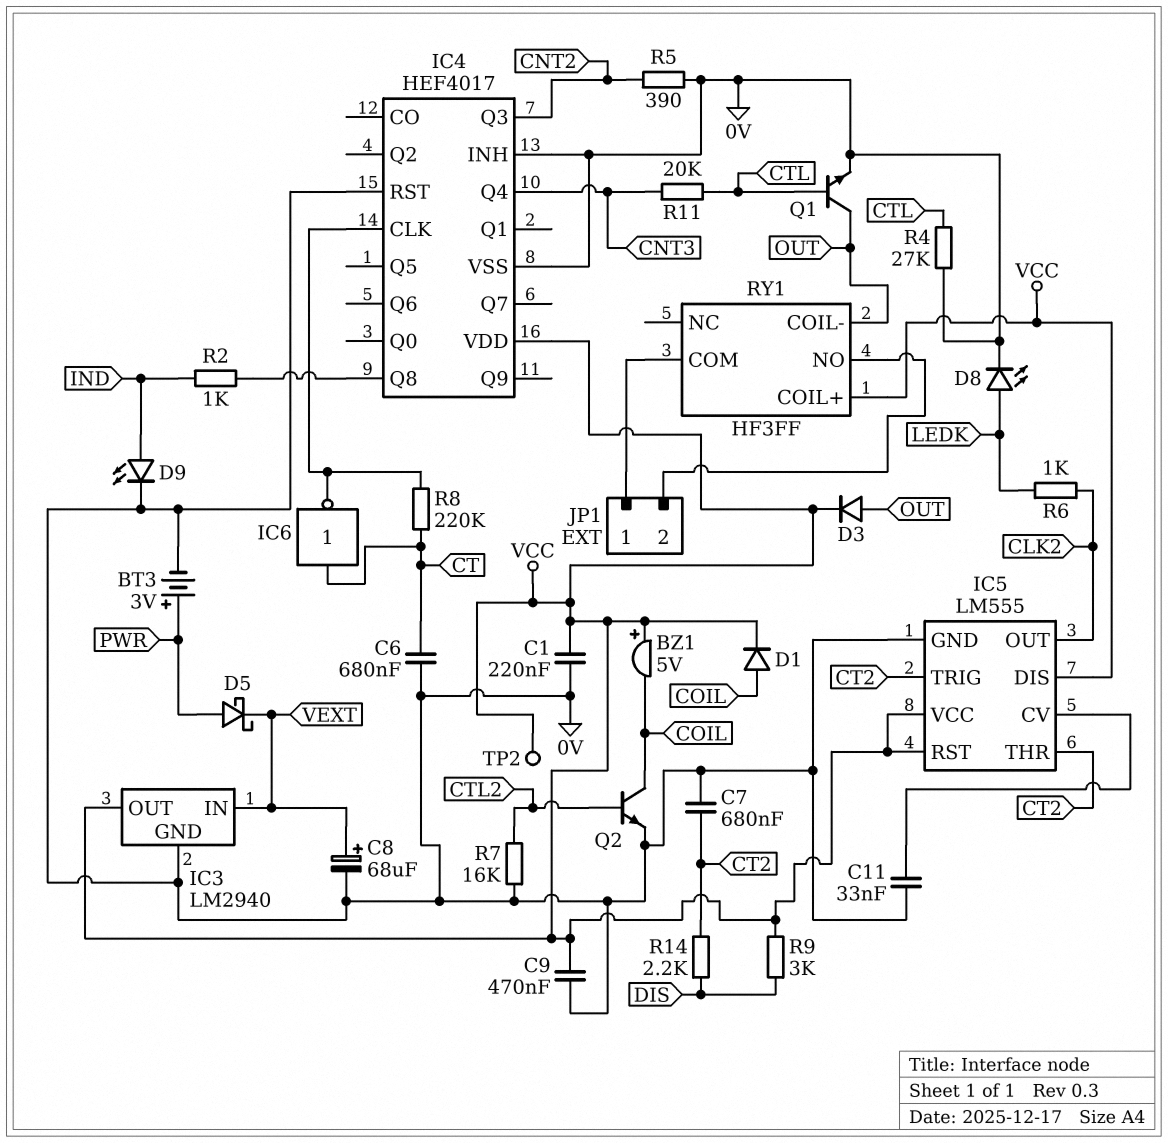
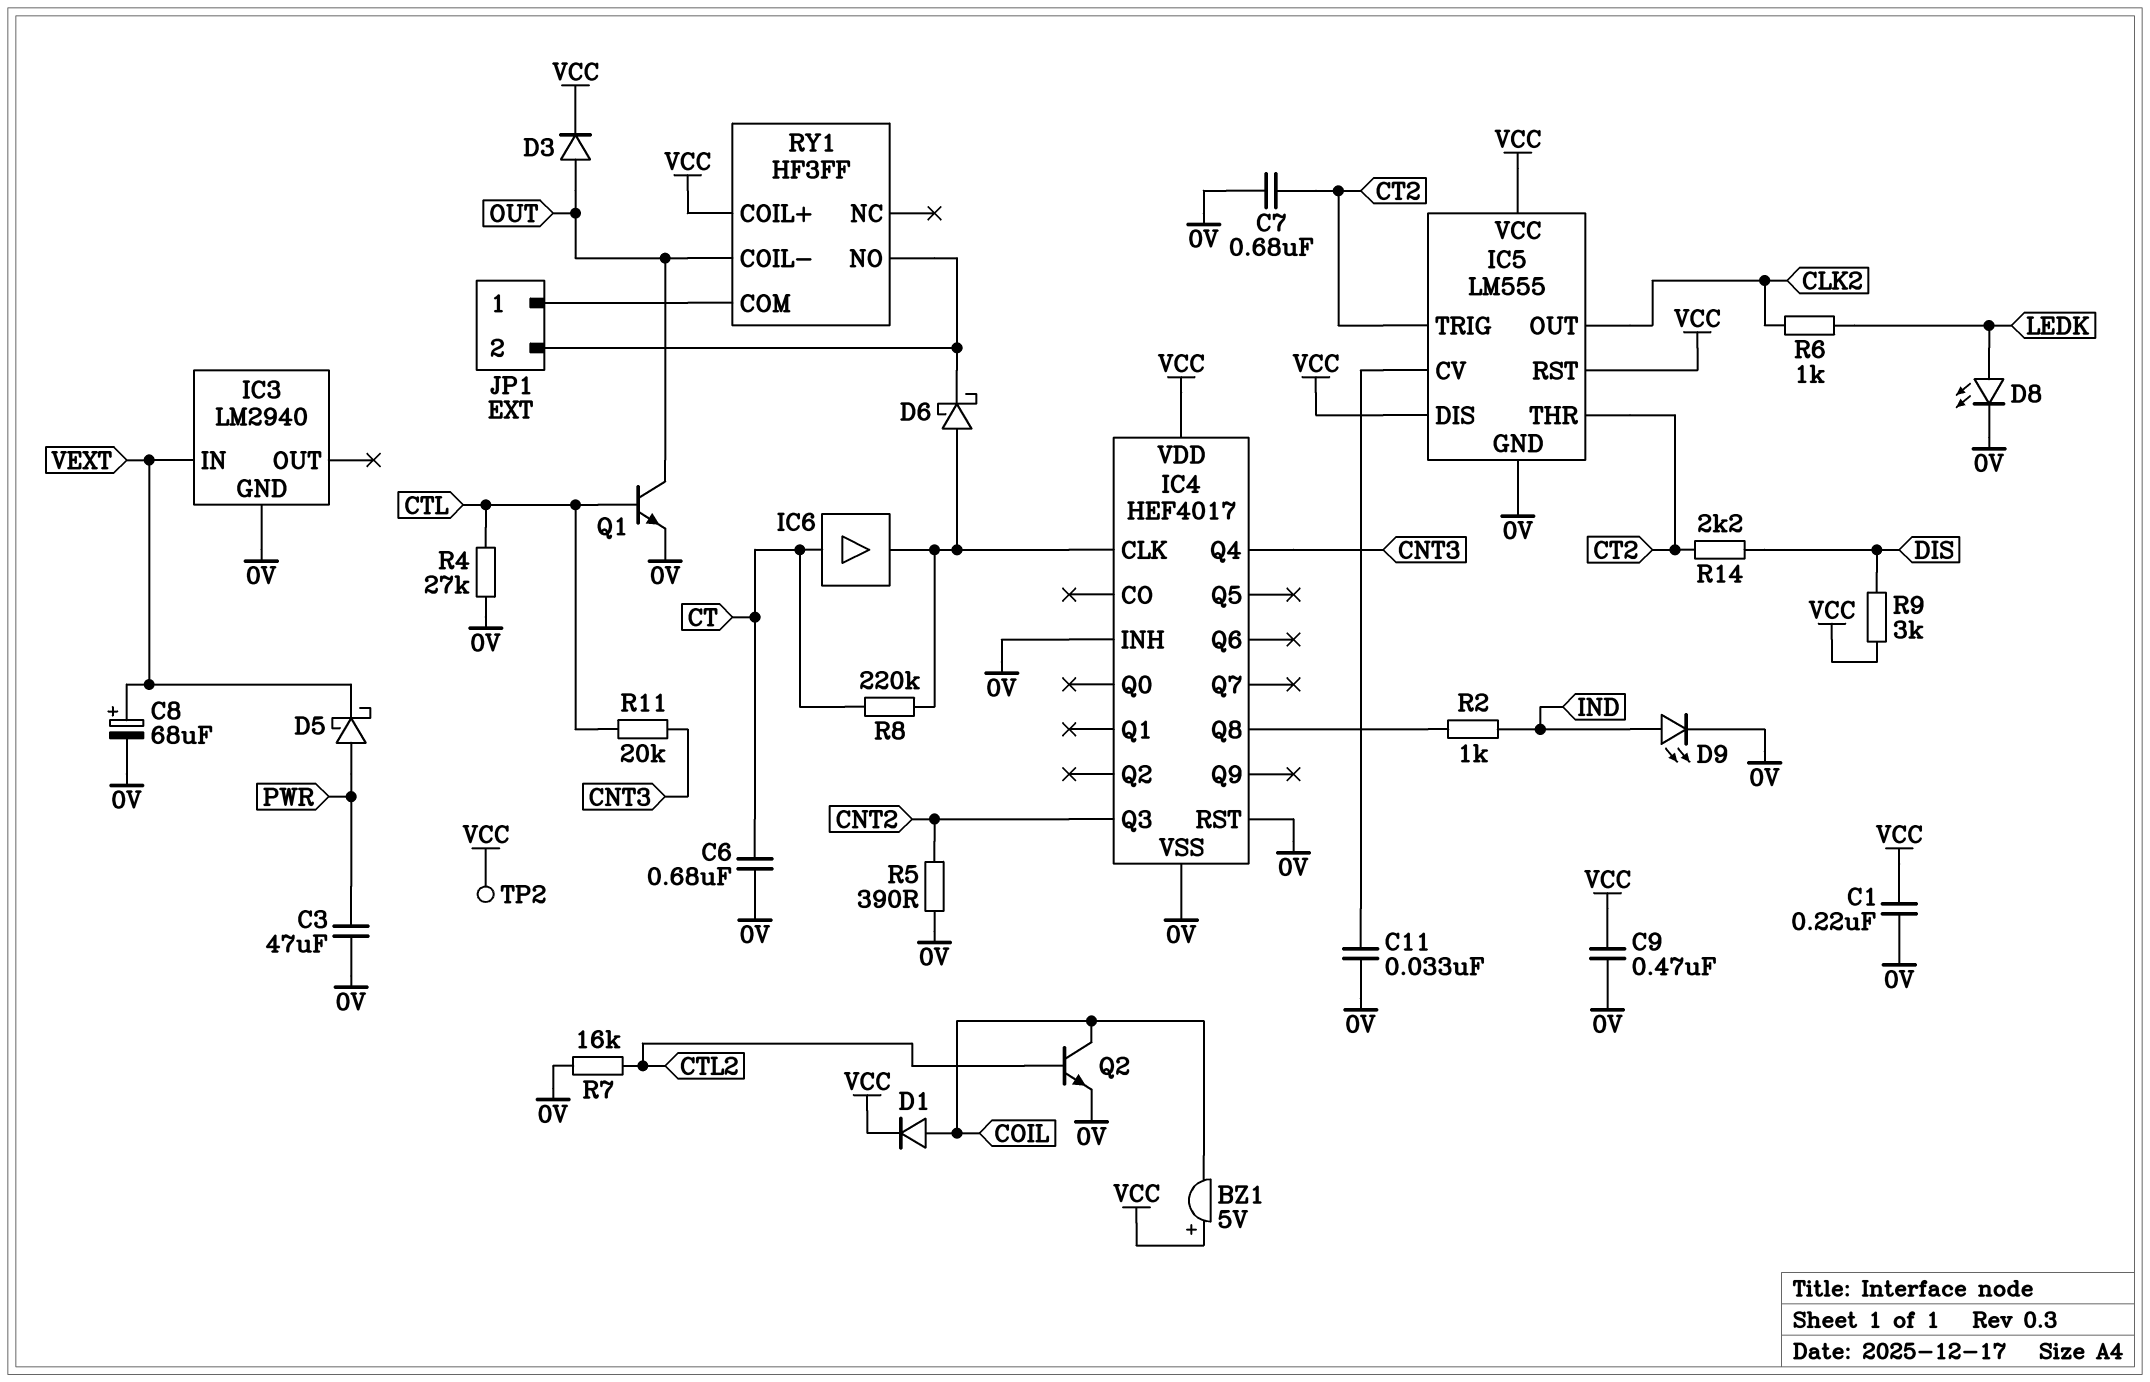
BT3: 3V (plus PWR, minus 0V) -> none
C3: none -> 47uF (0V, PWR)
D6: none -> schottky (A IC4/CLK, K JP1/2)
IC3 pin OUT: VCC -> none
IC6: NOT (in CT, out IC4/CLK) -> buffer (in CT, out IC4/CLK)

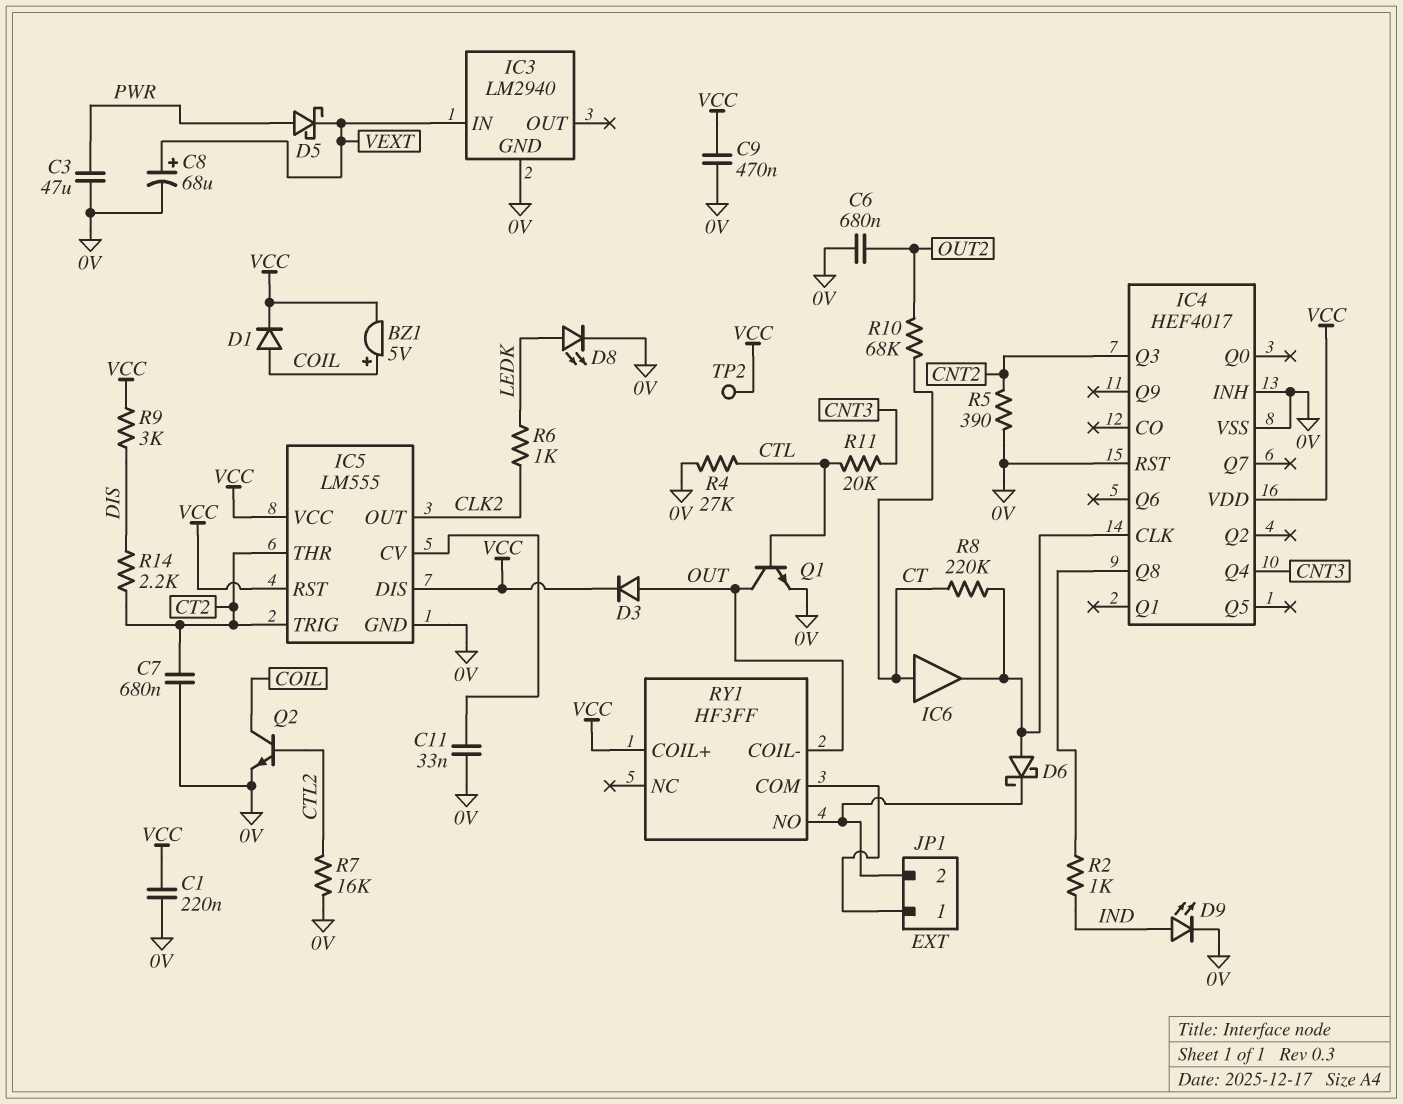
BZ1: buzzer 5V (plus VCC, minus COIL) -> buzzer 5V (plus COIL, minus VCC)
C6: 680nF (0V, CT) -> 680nF (0V, OUT2)
R10: none -> 68k (CT, OUT2)

